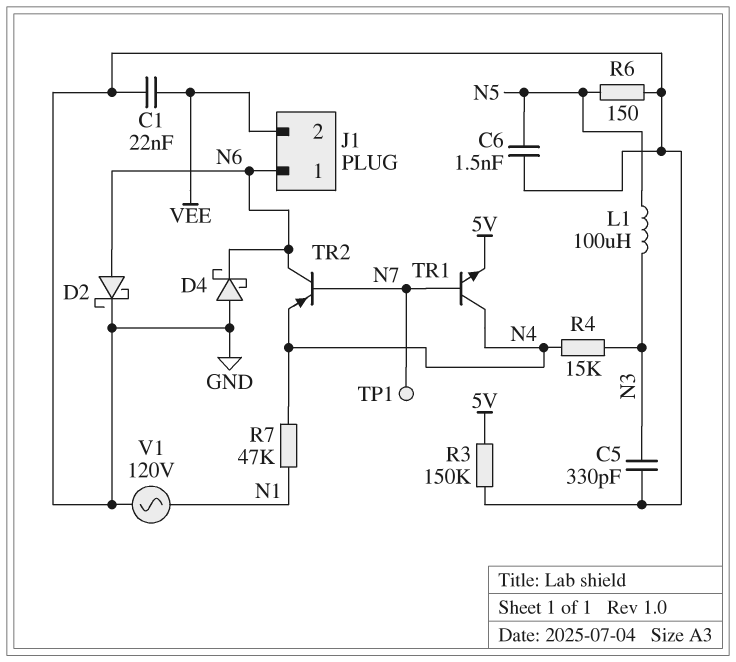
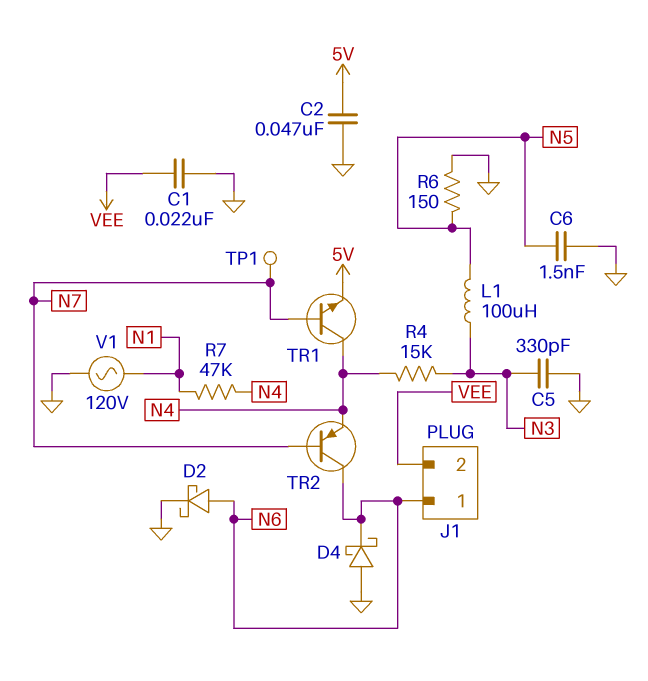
C2: none -> 47nF (5V, GND)
R3: 150k (5V, GND) -> none

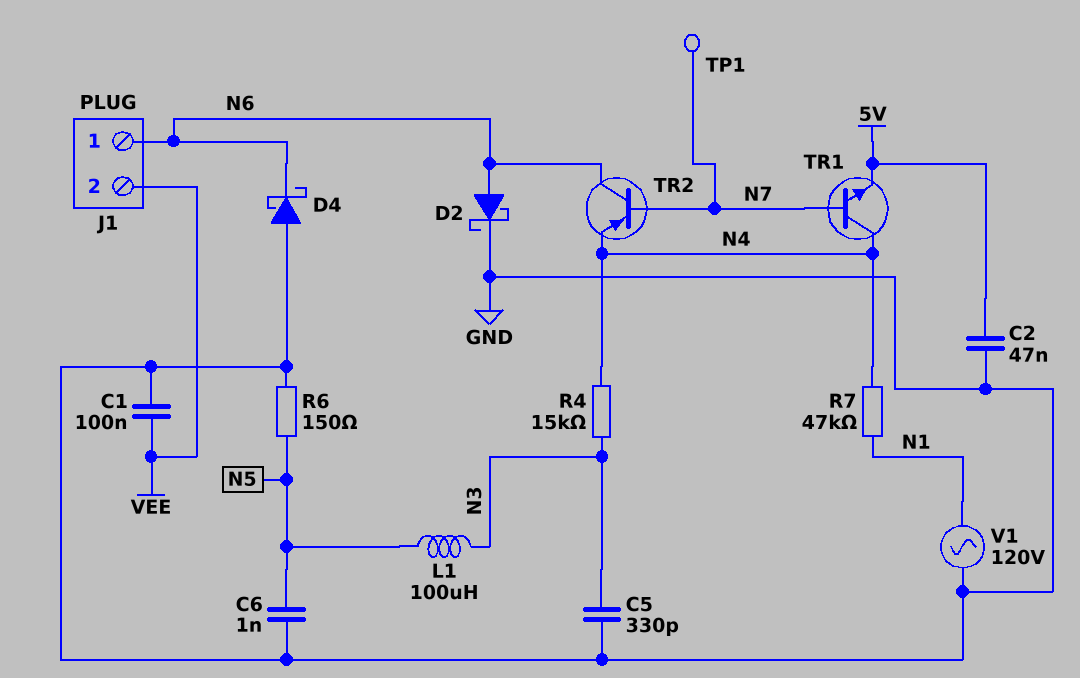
C1: 22nF (GND, VEE) -> 100nF (GND, VEE)
C6: 1.5nF (GND, N5) -> 1nF (GND, N5)

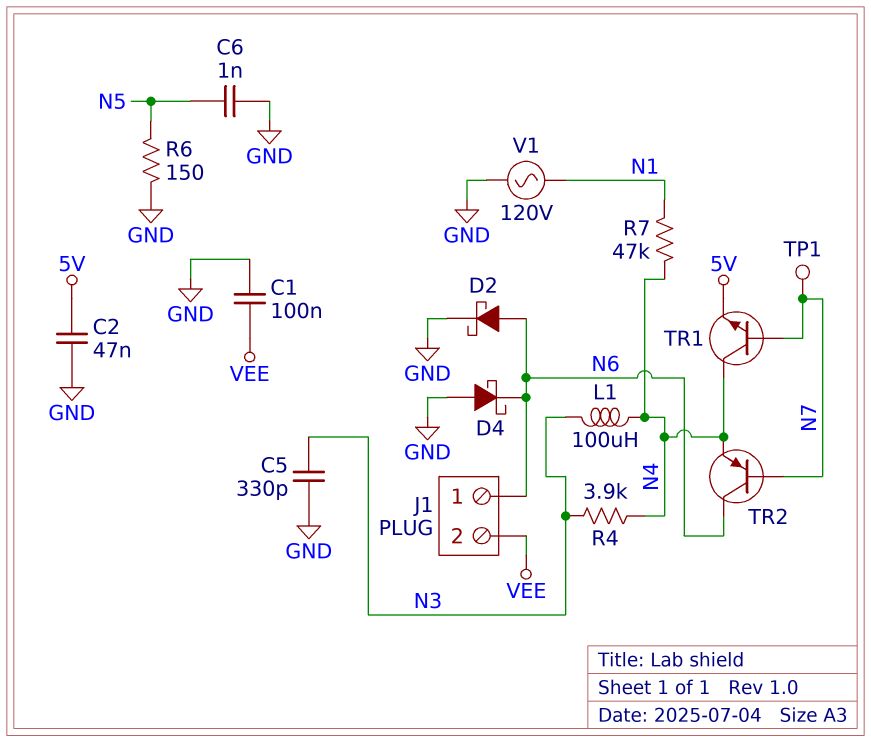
L1: 100uH (N3, N5) -> 100uH (N3, N4)
R4: 15k (N3, N4) -> 3.9k (N3, N4)

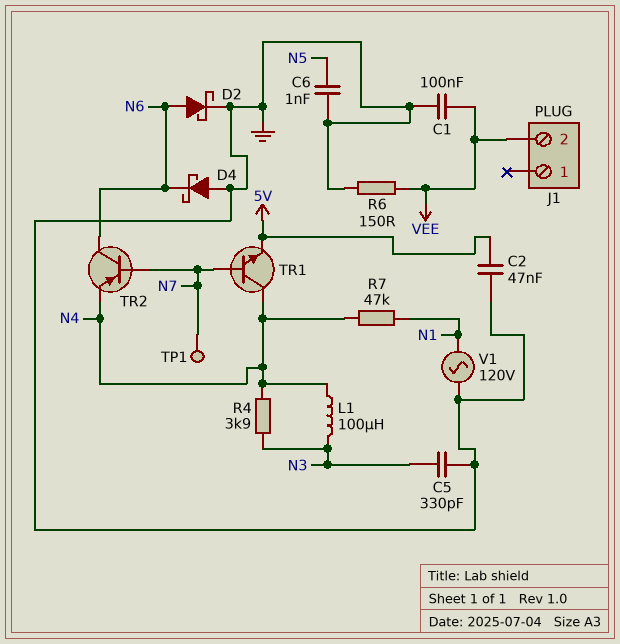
J1 pin 1: N6 -> none
R6: 150 (GND, N5) -> 150 (GND, VEE)

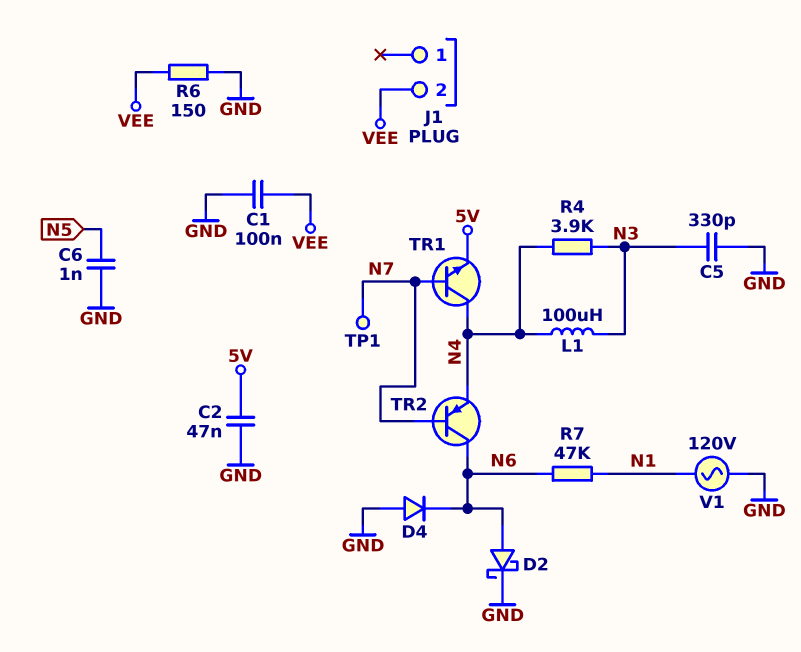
D4: schottky (A GND, K N6) -> diode (A GND, K N6)
R7: 47k (N1, N4) -> 47k (N1, N6)

